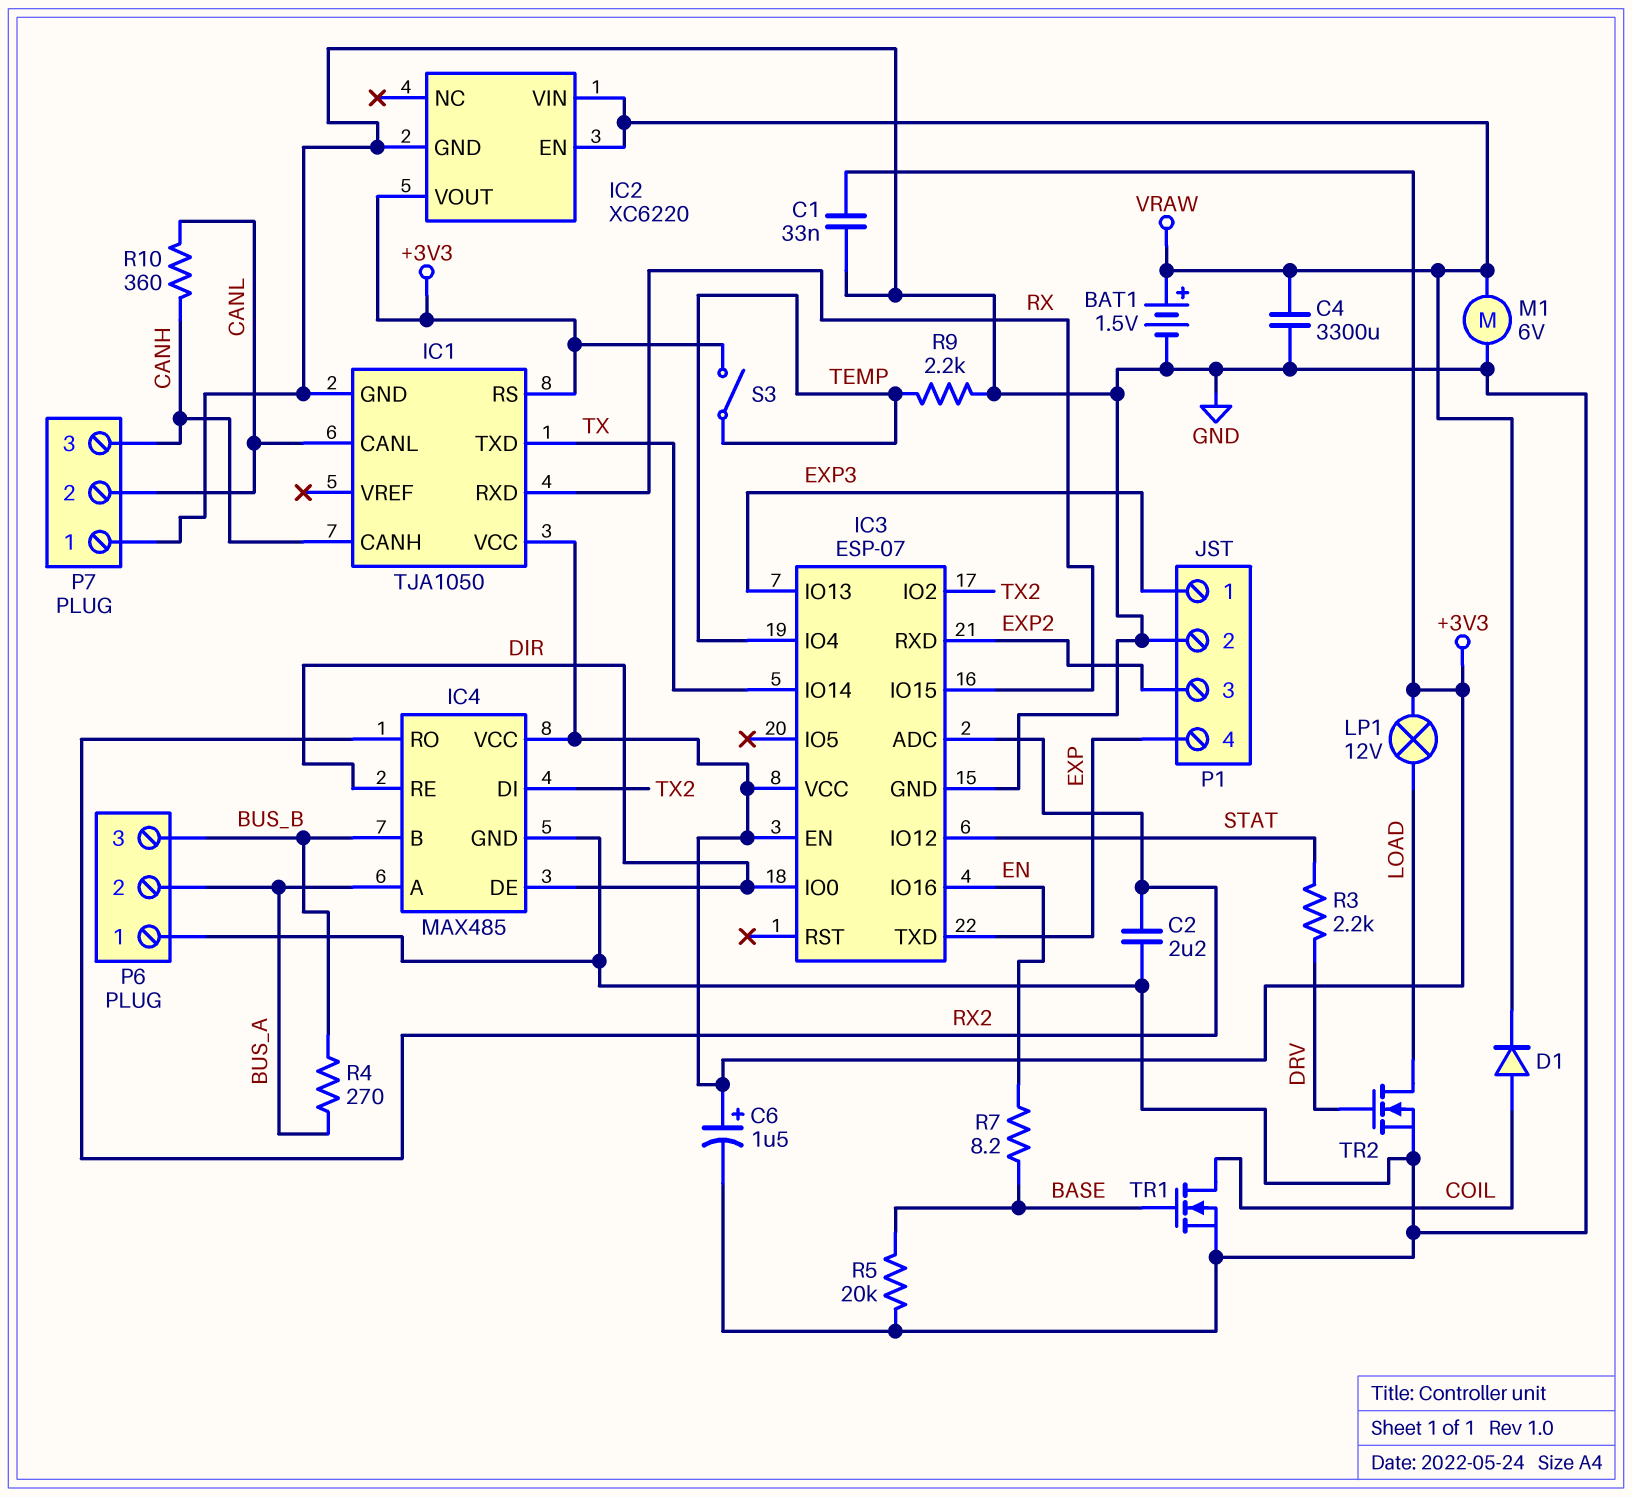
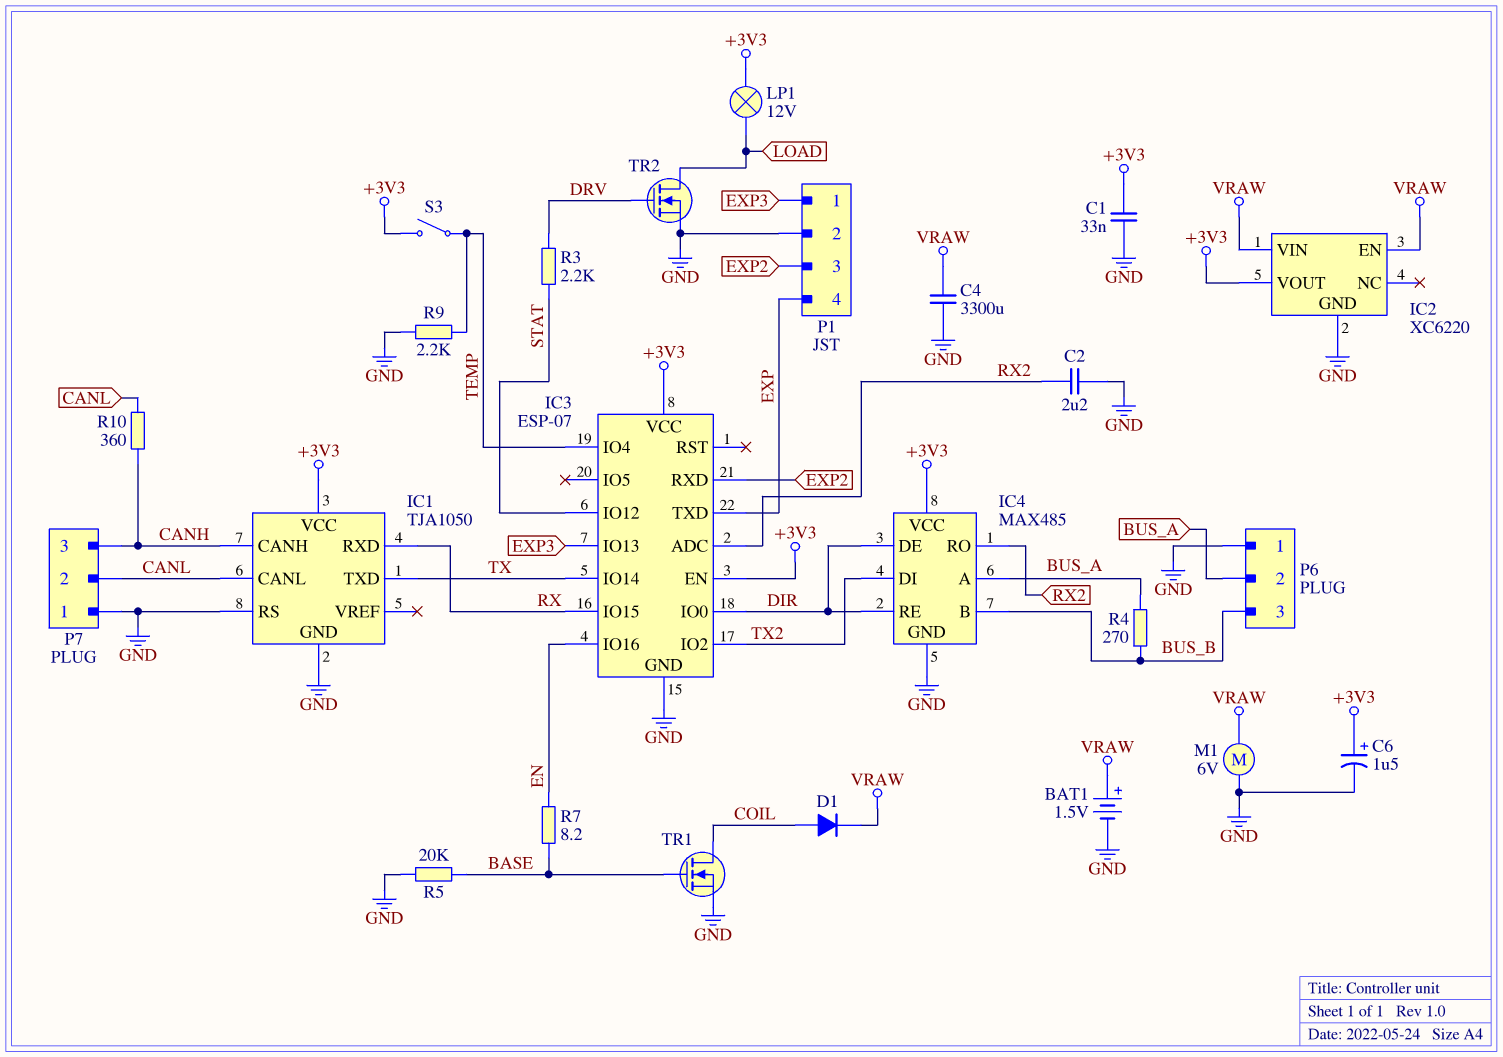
IC1 pin RS: +3V3 -> GND

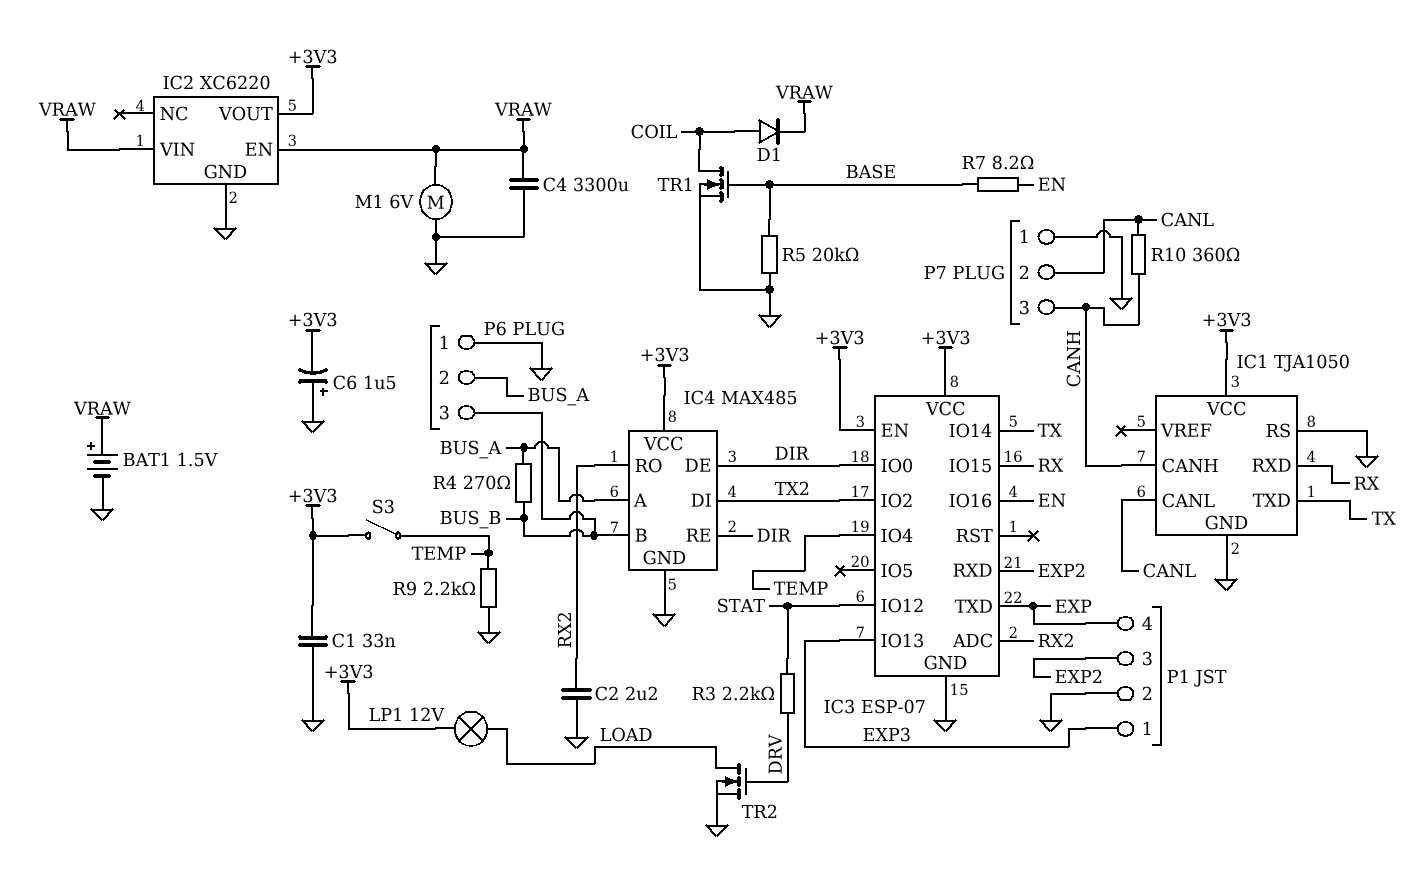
C6: 1.5uF (plus +3V3, minus GND) -> 1.5uF (plus GND, minus +3V3)

